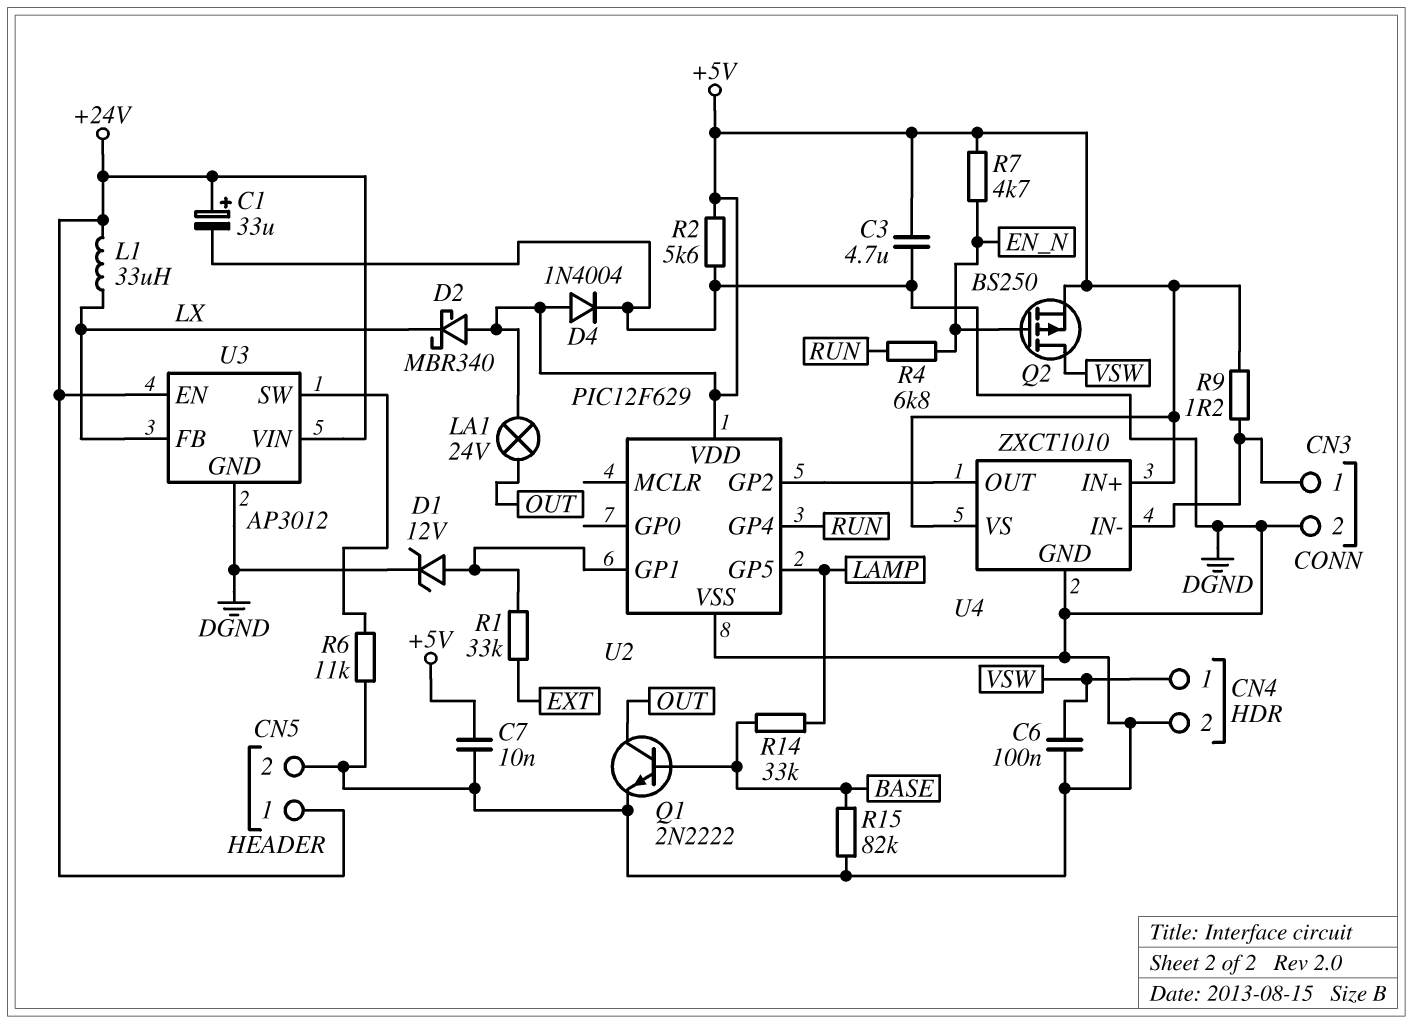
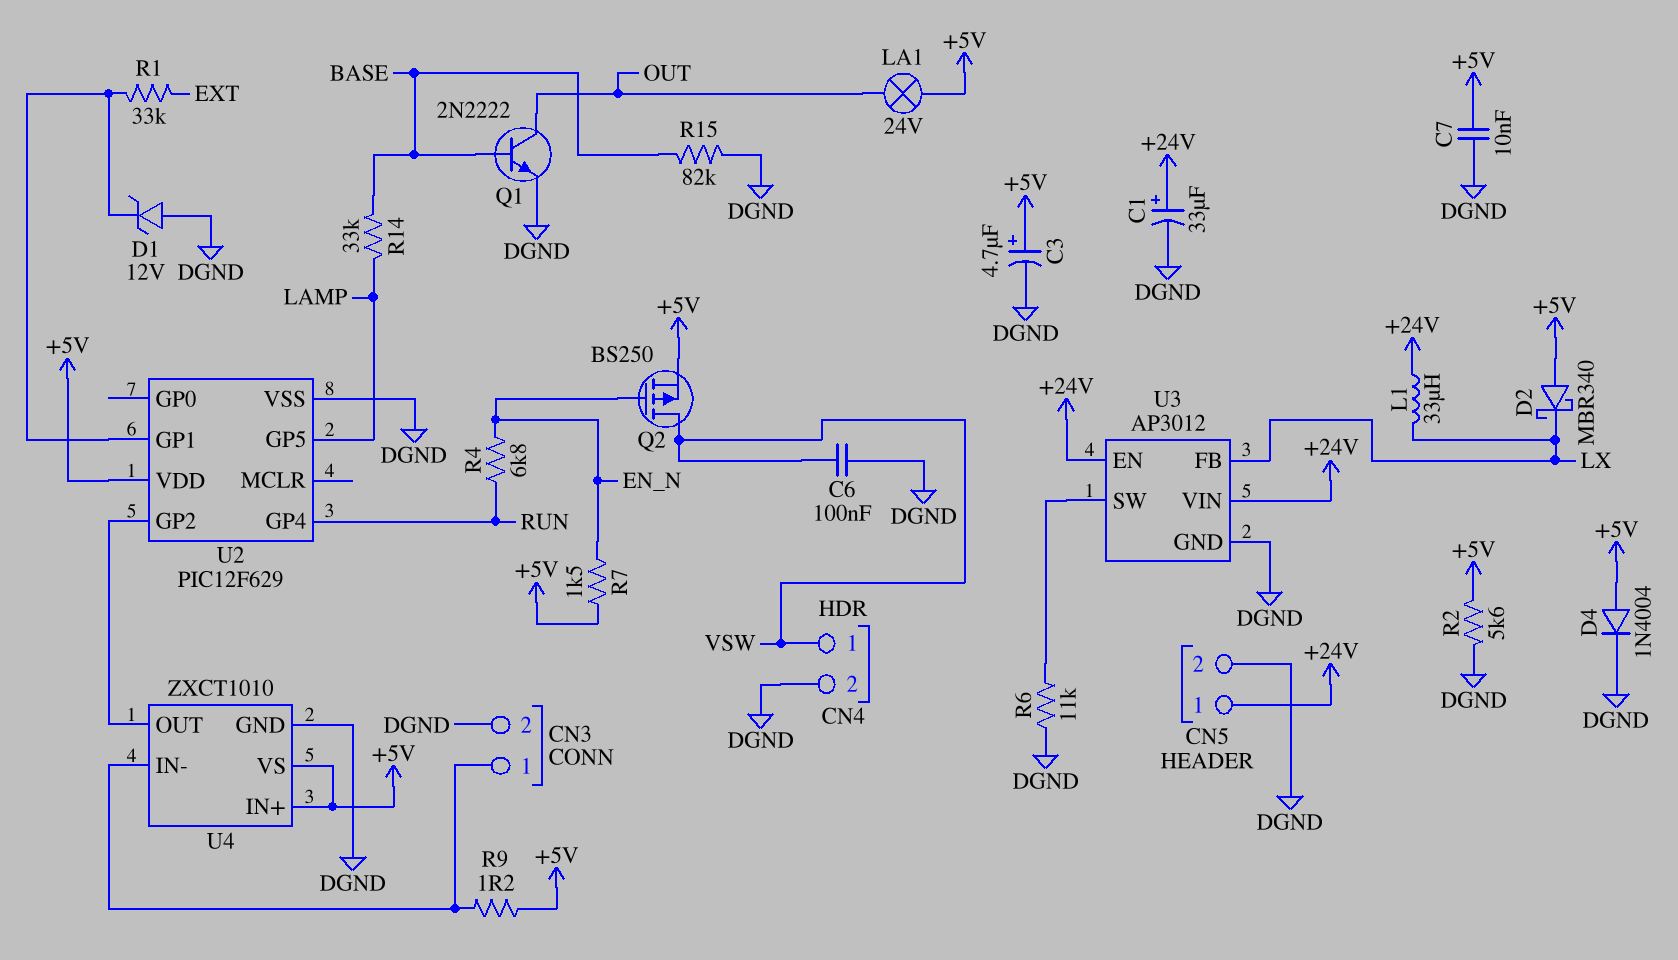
C3: 4.7uF (+5V, DGND) -> 4.7uF (plus +5V, minus DGND)
D1: zener 12V (A U2/GP1, K DGND) -> zener 12V (A DGND, K U2/GP1)
R7: 4.7k (+5V, EN_N) -> 1.5k (+5V, EN_N)

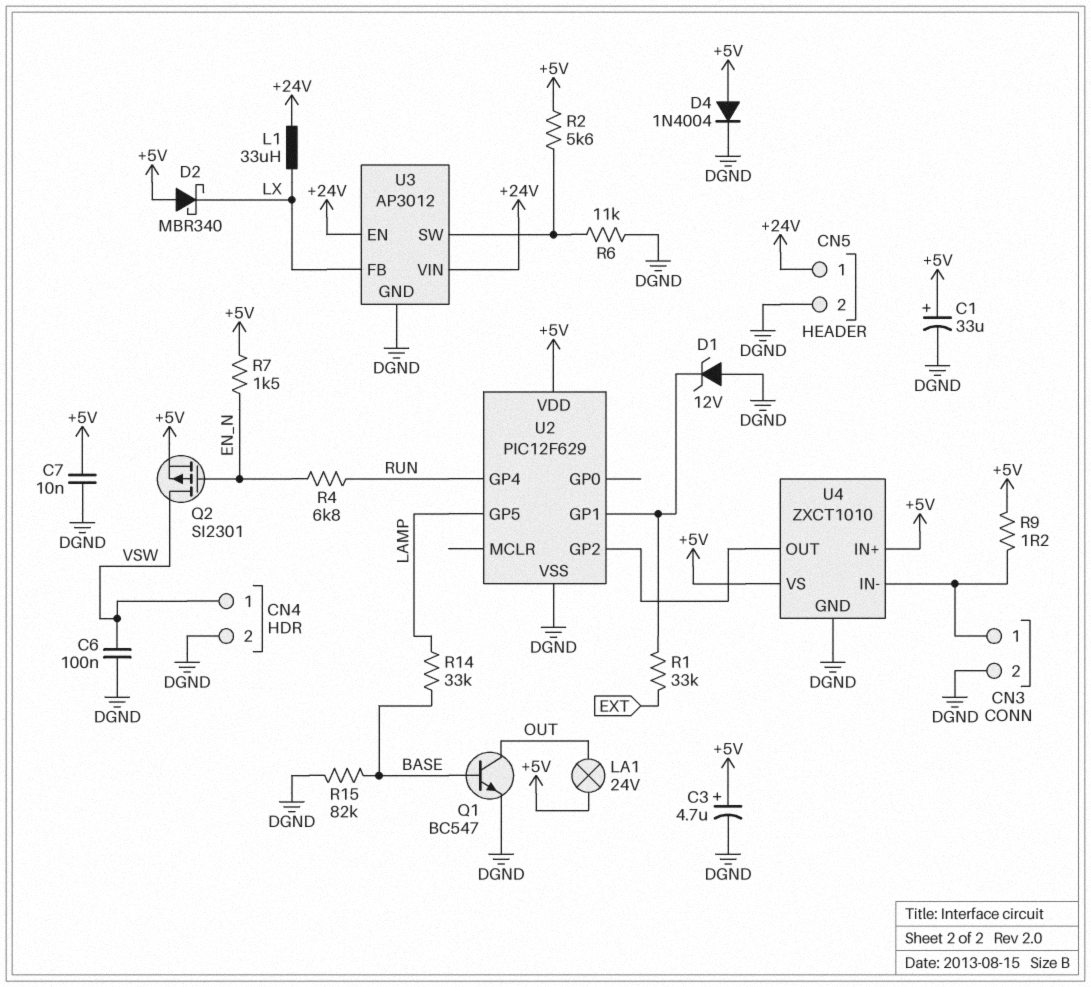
C1: 33uF (plus +24V, minus DGND) -> 33uF (plus +5V, minus DGND)
Q1: NPN 2N2222 (B BASE, C OUT, E DGND) -> NPN BC547 (B BASE, C OUT, E DGND)
Q2: PMOS BS250 (G EN_N, D VSW, S +5V) -> PMOS SI2301 (G EN_N, D VSW, S +5V)
R2: 5.6k (+5V, DGND) -> 5.6k (+5V, U3/SW)

